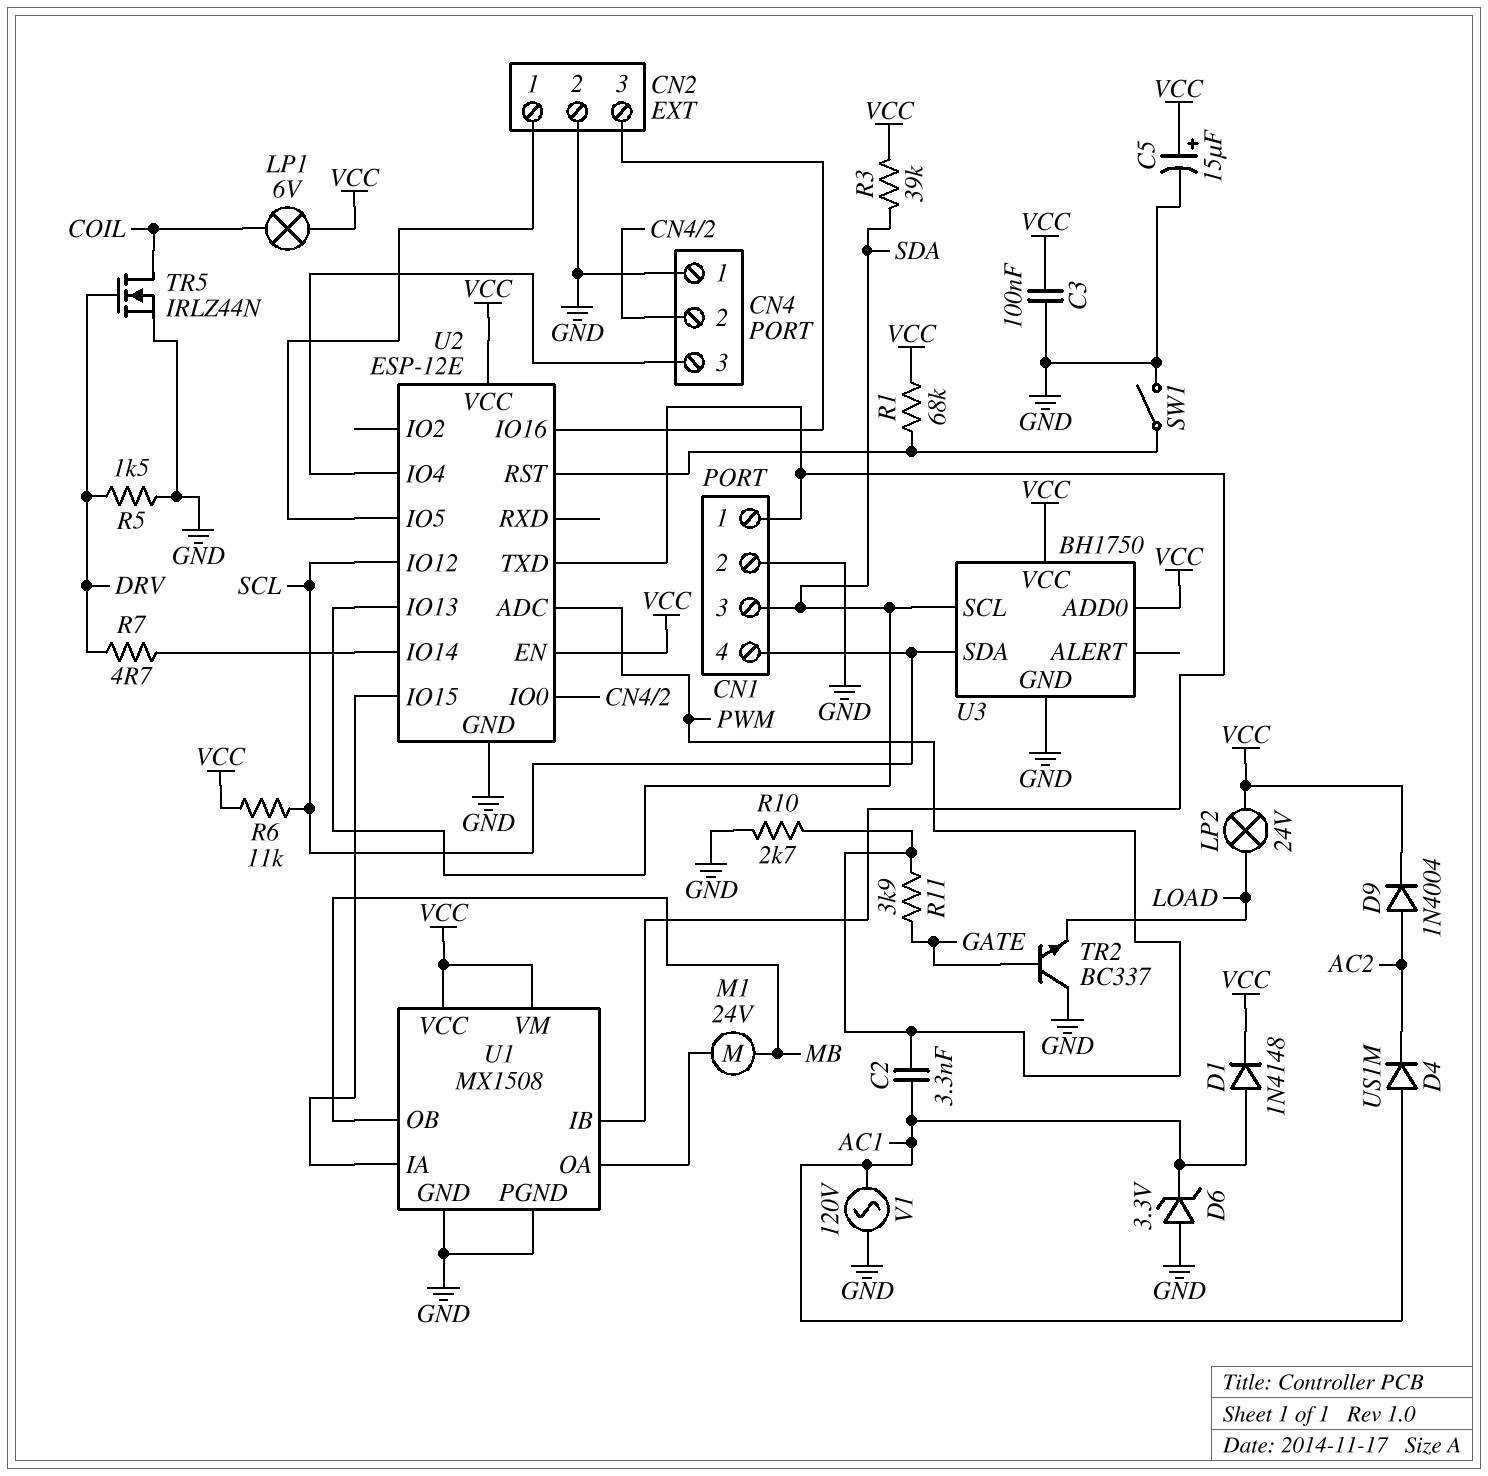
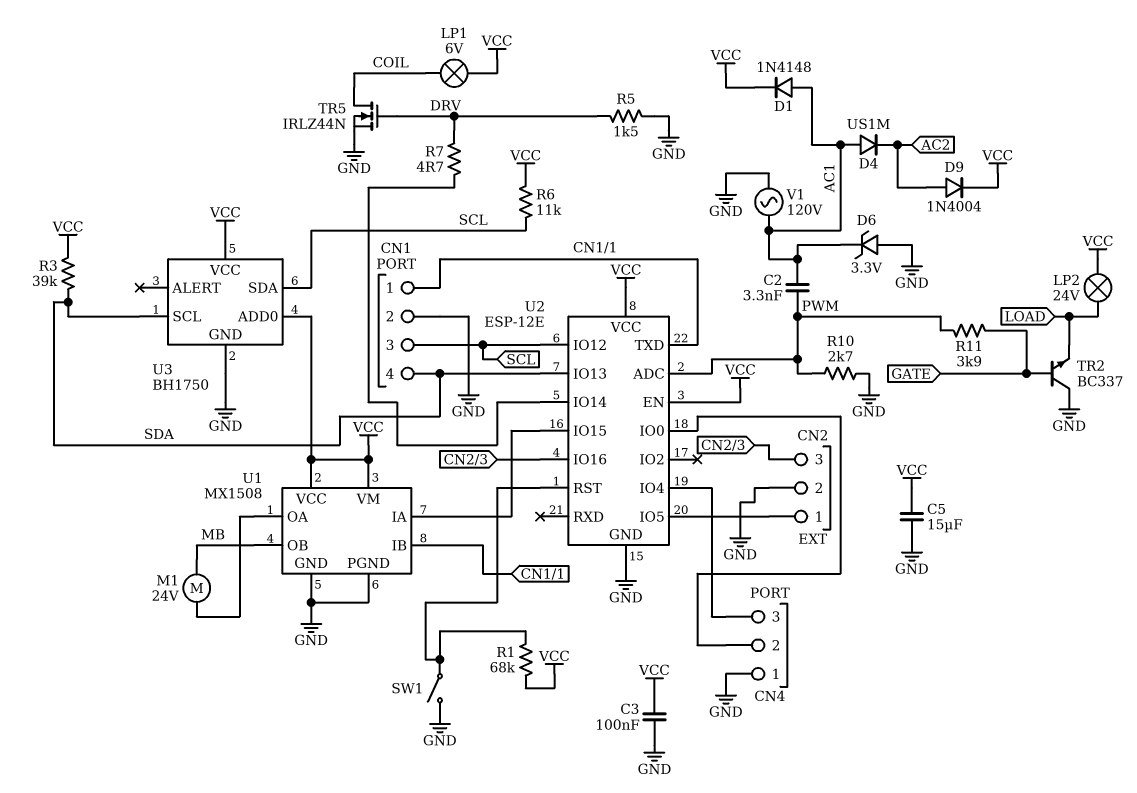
C5: 15uF (plus VCC, minus GND) -> 15uF (GND, VCC)
CN1 pin 3: SDA -> SCL
CN1 pin 4: SCL -> SDA

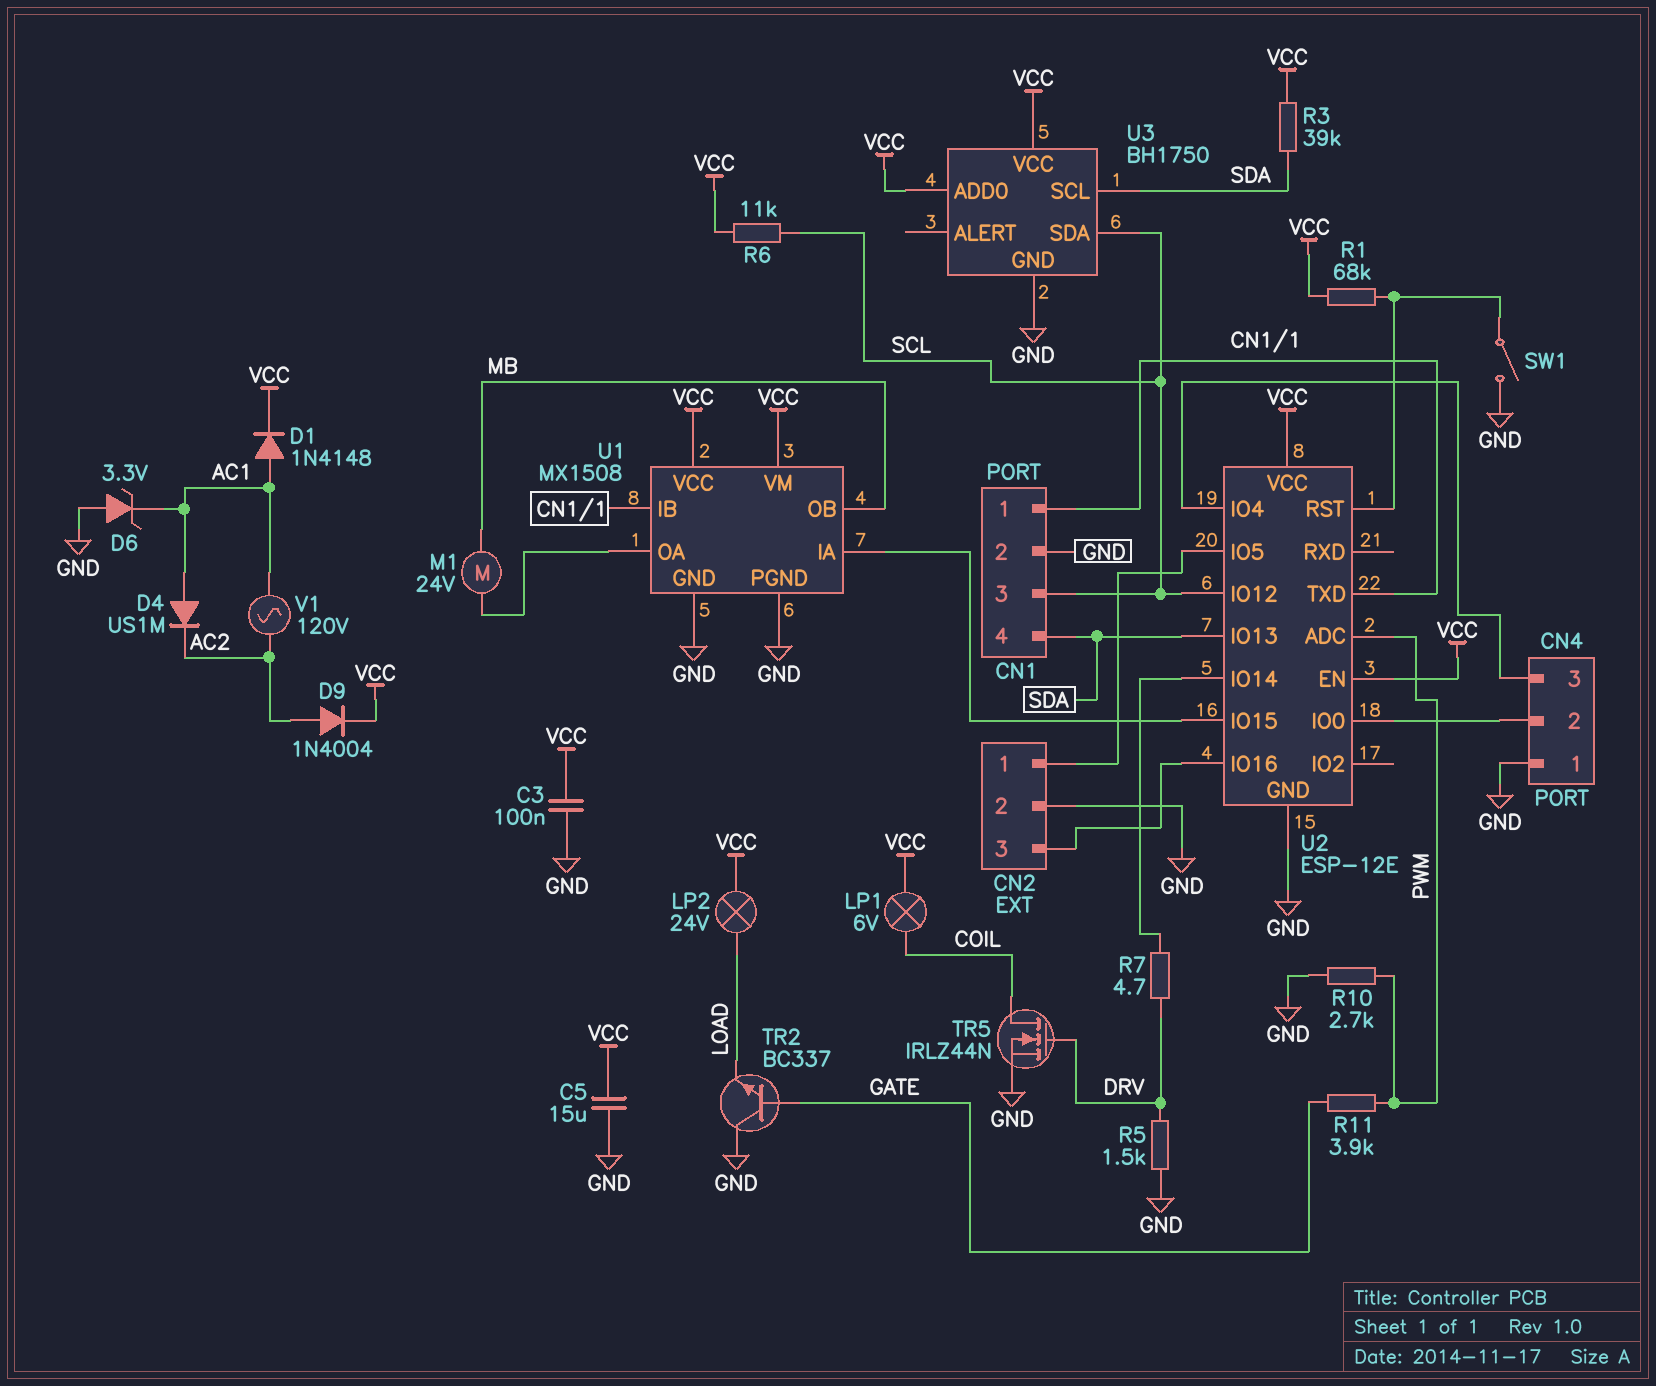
C2: 3.3nF (AC1, PWM) -> none
V1: AC 120V (AC1, GND) -> AC 120V (AC1, AC2)

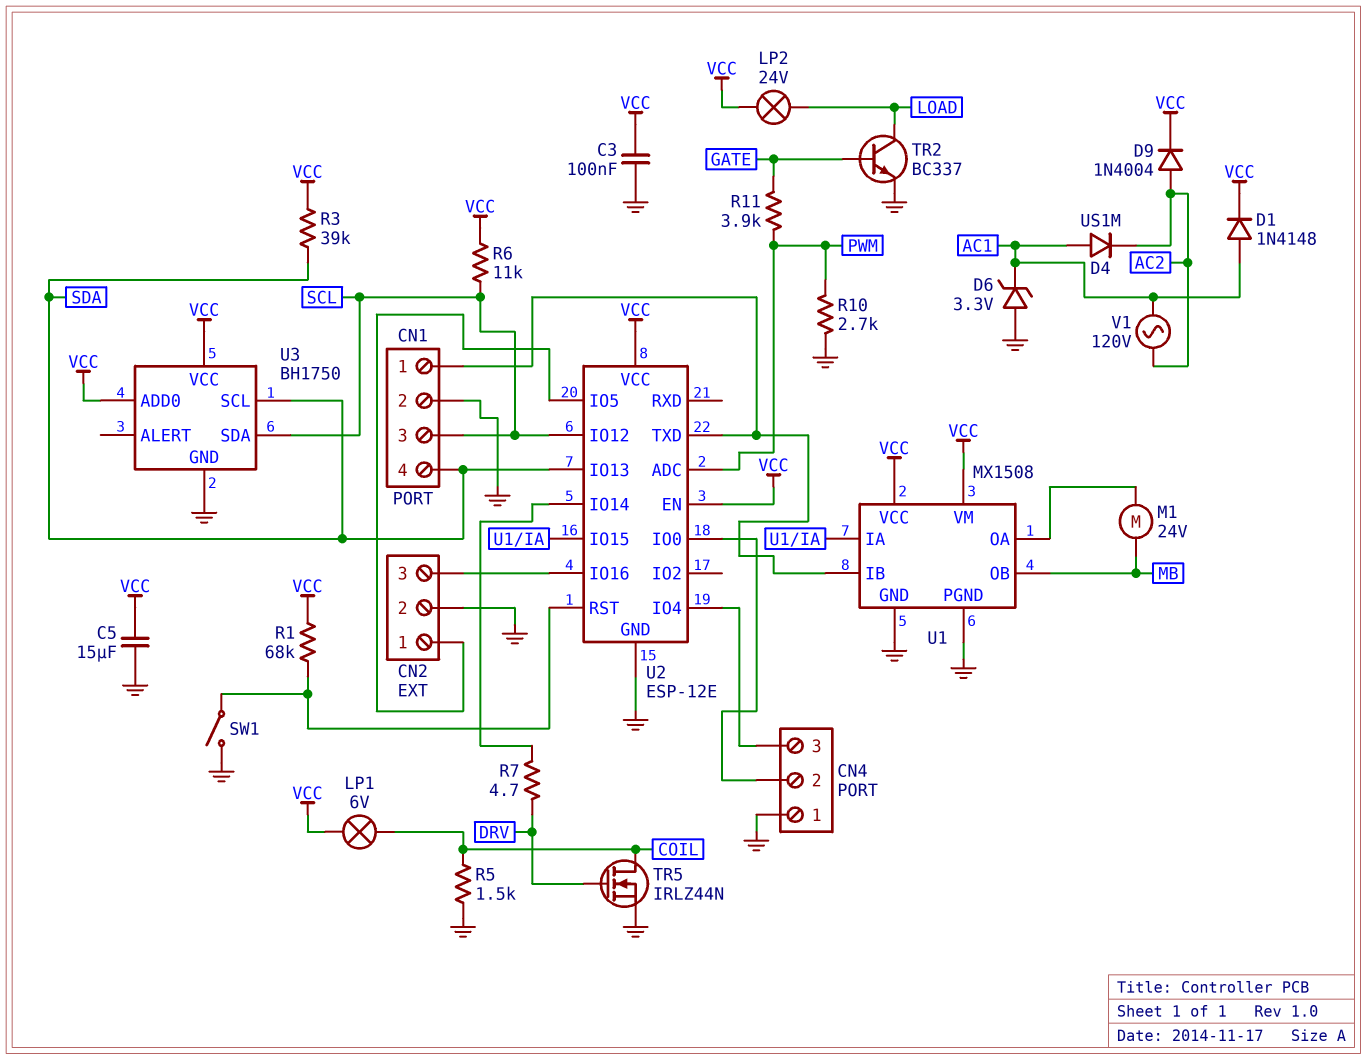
R5: 1.5k (DRV, GND) -> 1.5k (COIL, GND)
TR2: NPN BC337 (B GATE, C GND, E LOAD) -> NPN BC337 (B GATE, C LOAD, E GND)

